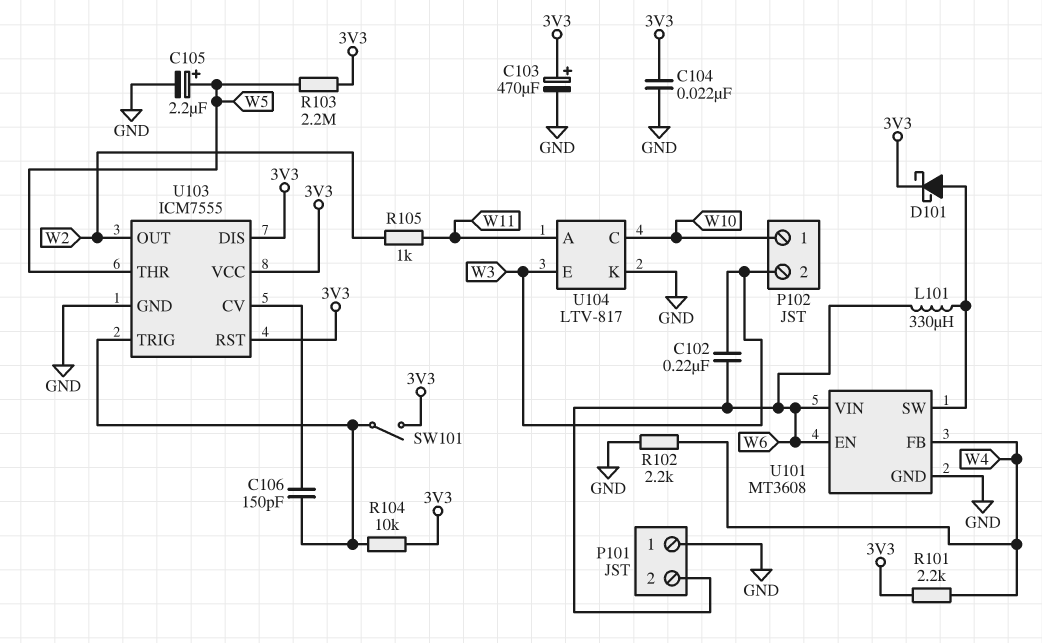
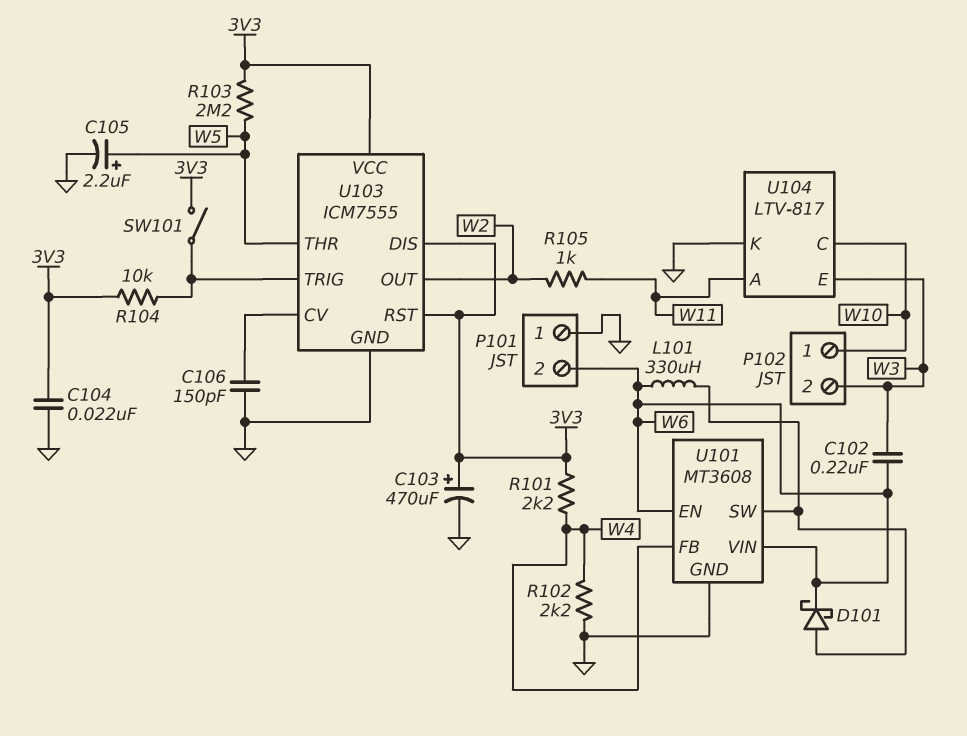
C106: 150pF (U103/CV, U103/TRIG) -> 150pF (GND, U103/CV)
D101: schottky (A U101/SW, K 3V3) -> schottky (A U101/SW, K W6)

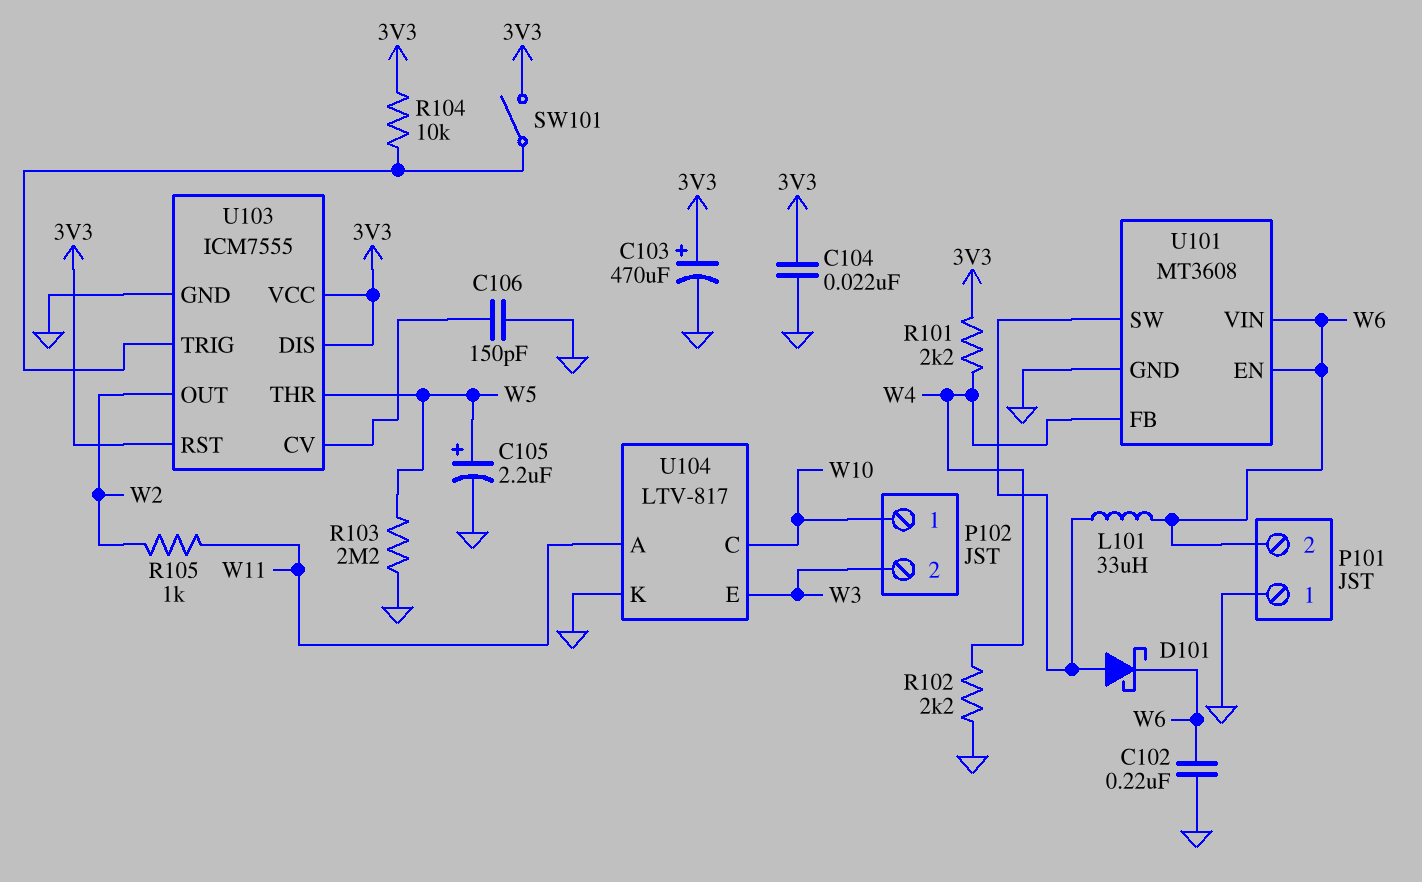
C102: 220nF (W3, W6) -> 220nF (GND, W6)
L101: 330uH (U101/SW, W6) -> 33uH (U101/SW, W6)
R103: 2.2M (3V3, W5) -> 2.2M (GND, W5)

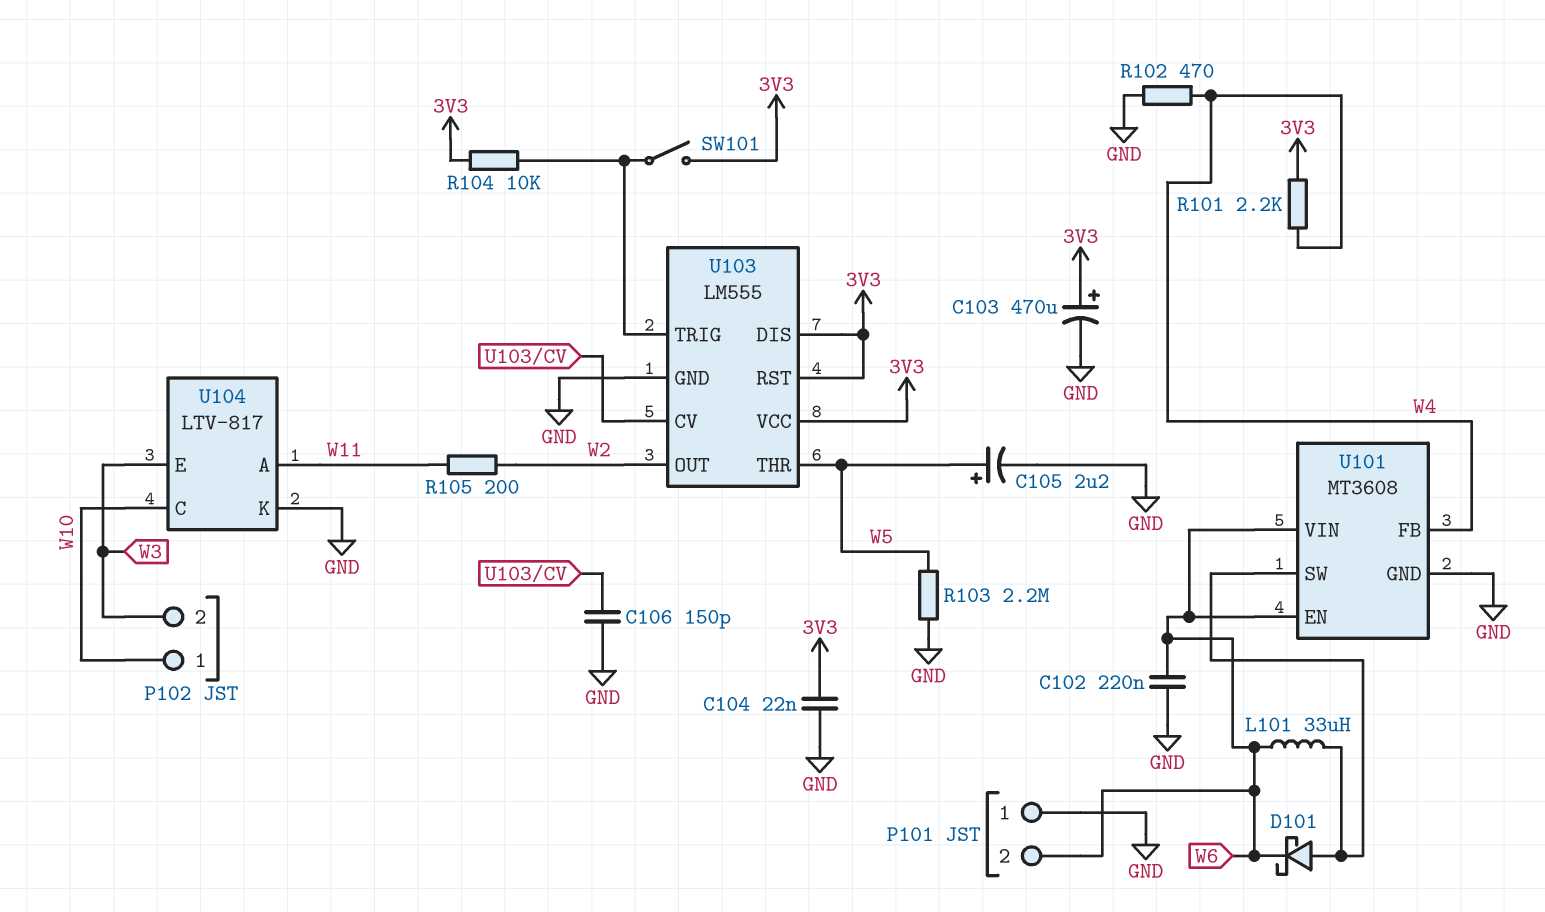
R102: 2.2k (GND, W4) -> 470 (GND, W4)
R105: 1k (W2, W11) -> 200 (W2, W11)
U103: ICM7555 -> LM555

